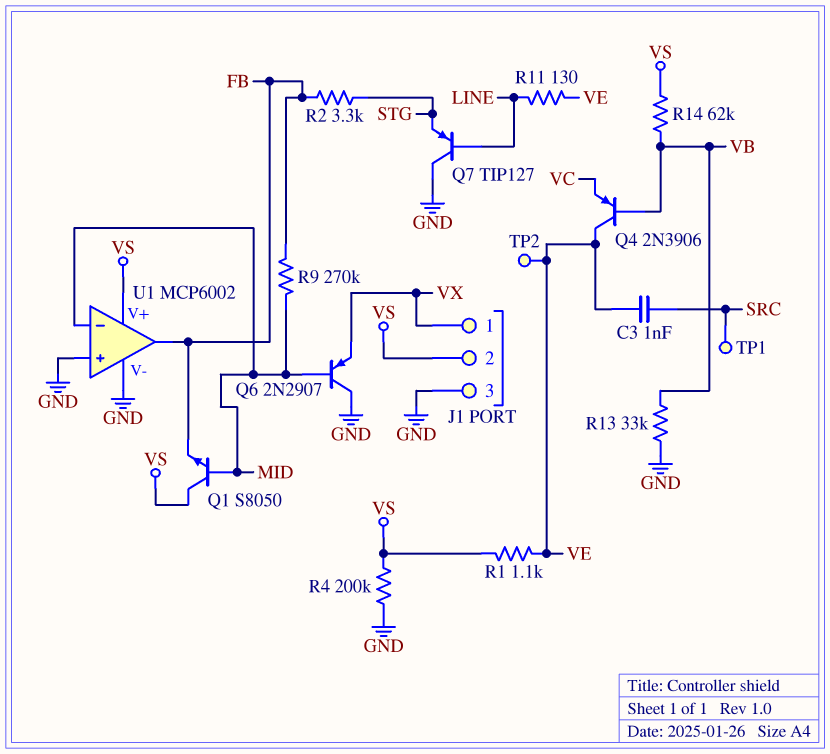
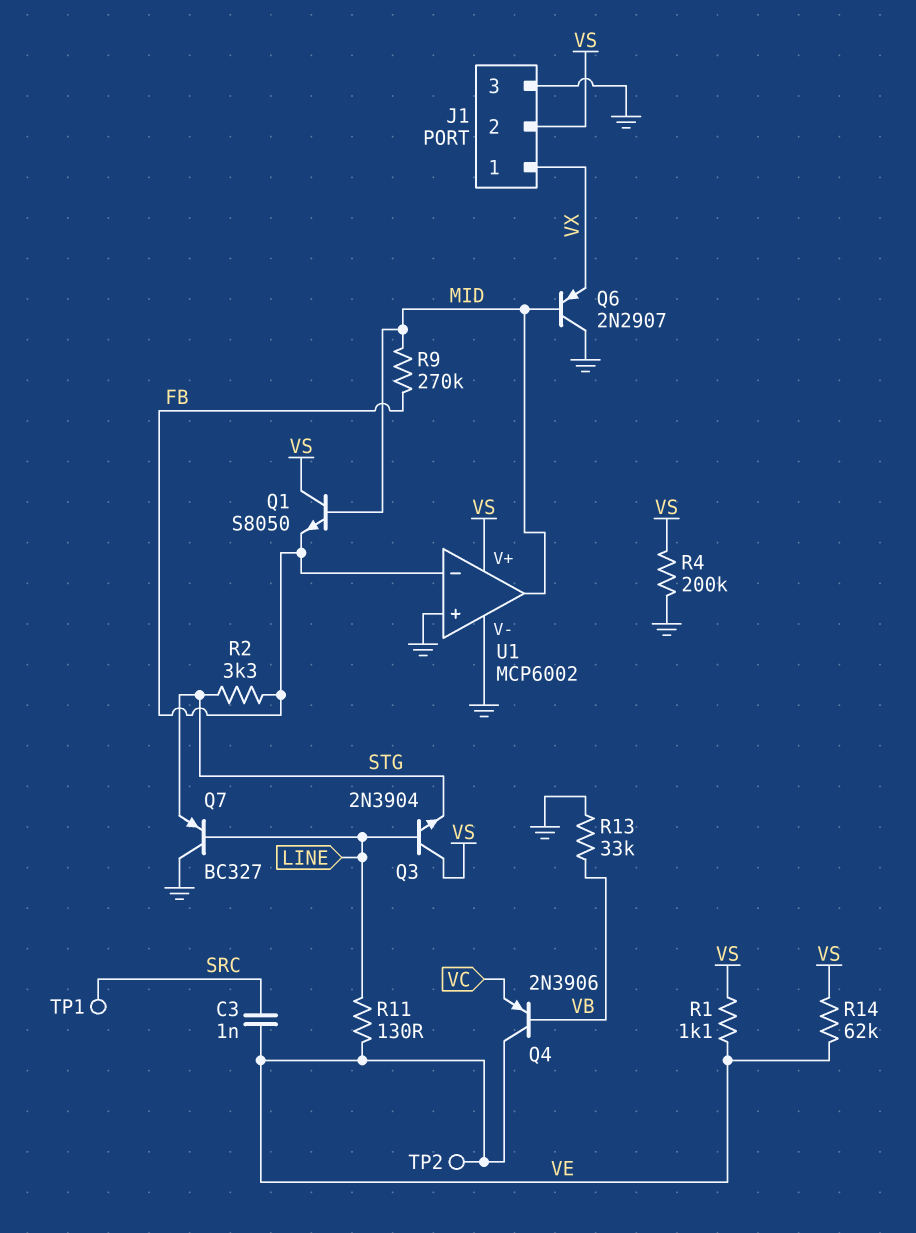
Q3: none -> NPN 2N3904 (B LINE, C VS, E STG)
Q7: PNP TIP127 (B LINE, C GND, E STG) -> PNP BC327 (B LINE, C GND, E STG)
R14: 62k (VB, VS) -> 62k (VE, VS)
U1 pin in-: MID -> FB
U1 pin out: FB -> MID

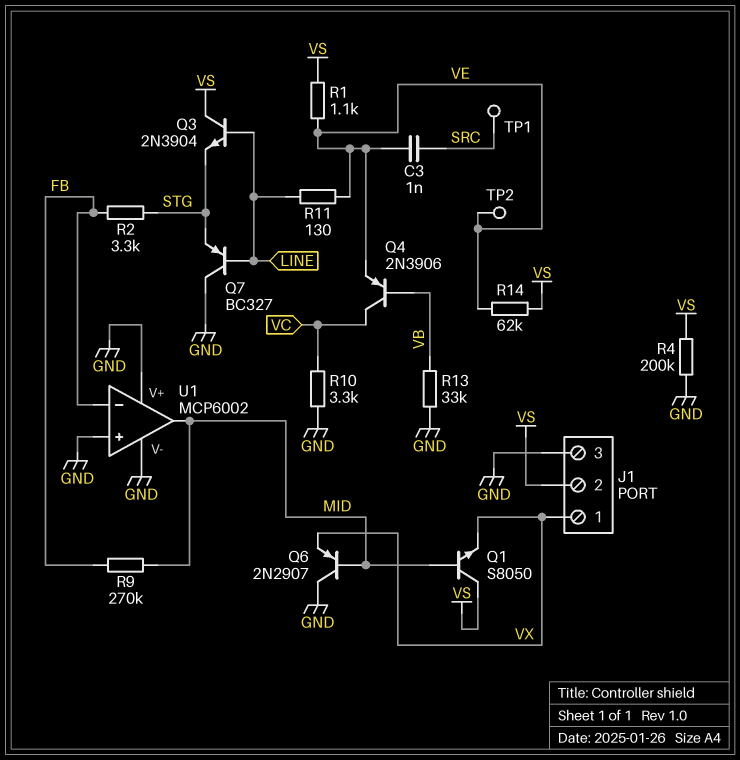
Q1: NPN S8050 (B MID, C VS, E FB) -> NPN S8050 (B MID, C VS, E VX)
Q4: PNP 2N3906 (B VB, C VE, E VC) -> PNP 2N3906 (B VB, C VC, E VE)
R10: none -> 3.3k (GND, VC)
U1 pin V+: VS -> GND

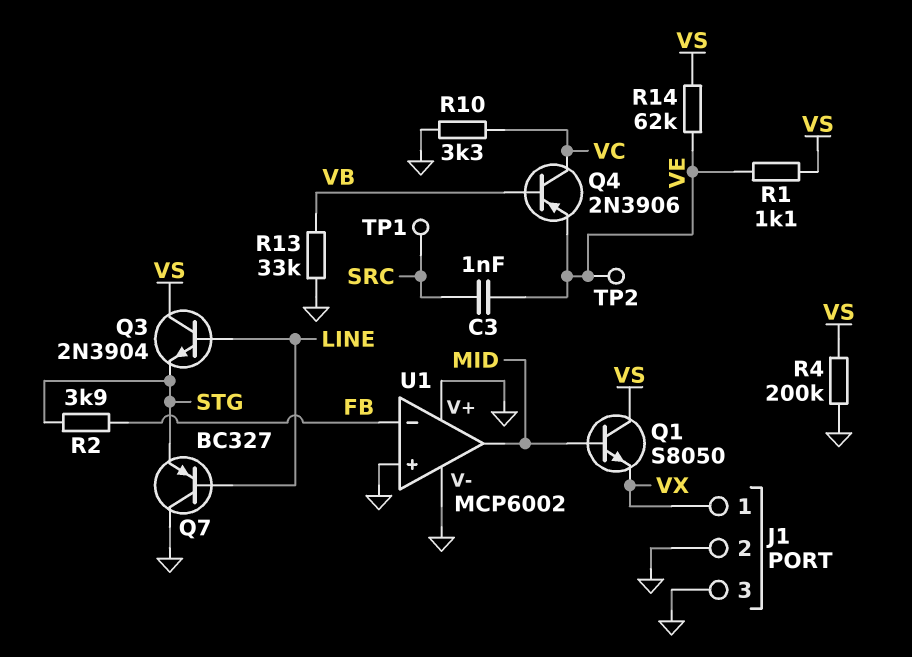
J1 pin 2: VS -> GND
Q6: PNP 2N2907 (B MID, C GND, E VX) -> none
R2: 3.3k (FB, STG) -> 3.9k (FB, STG)
R9: 270k (FB, MID) -> none
R11: 130 (LINE, VE) -> none

